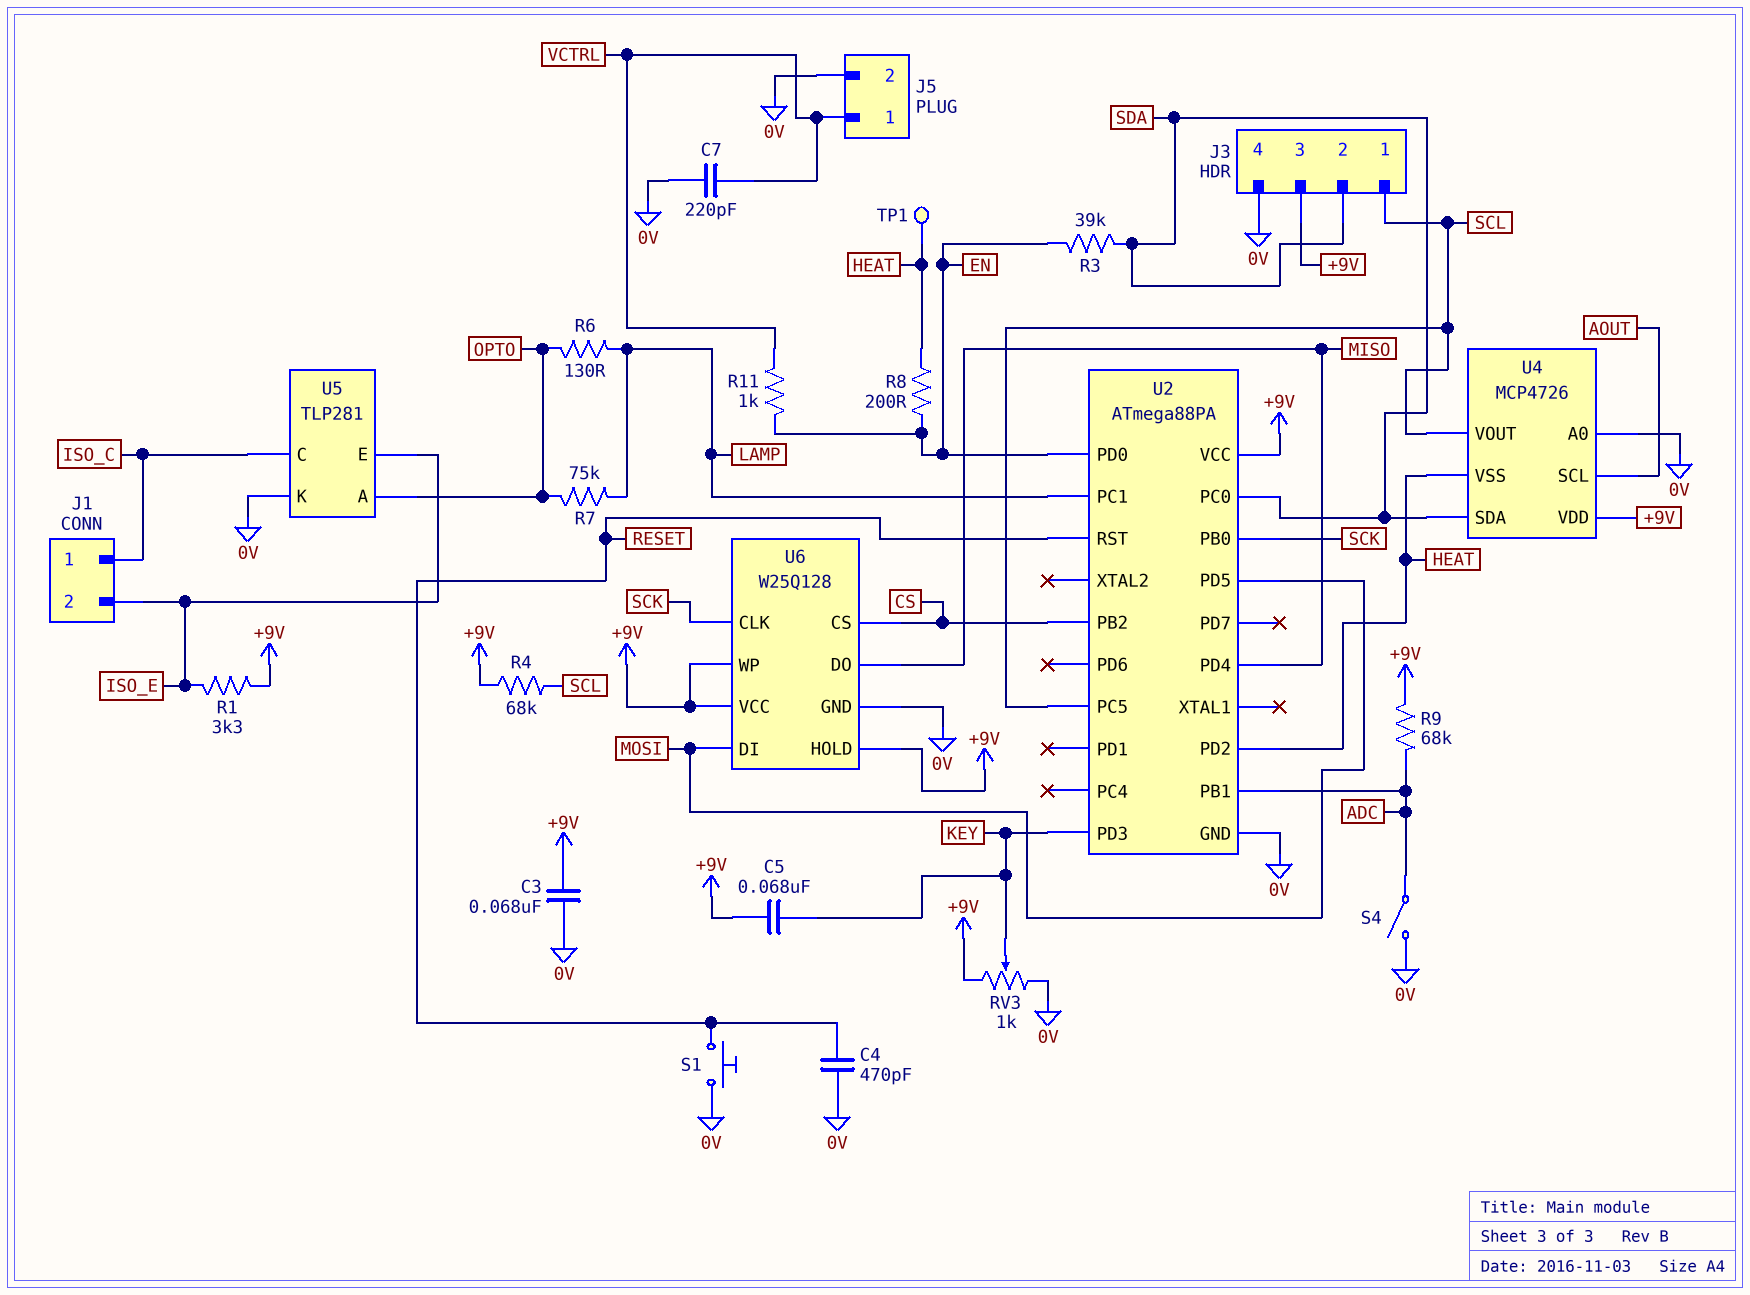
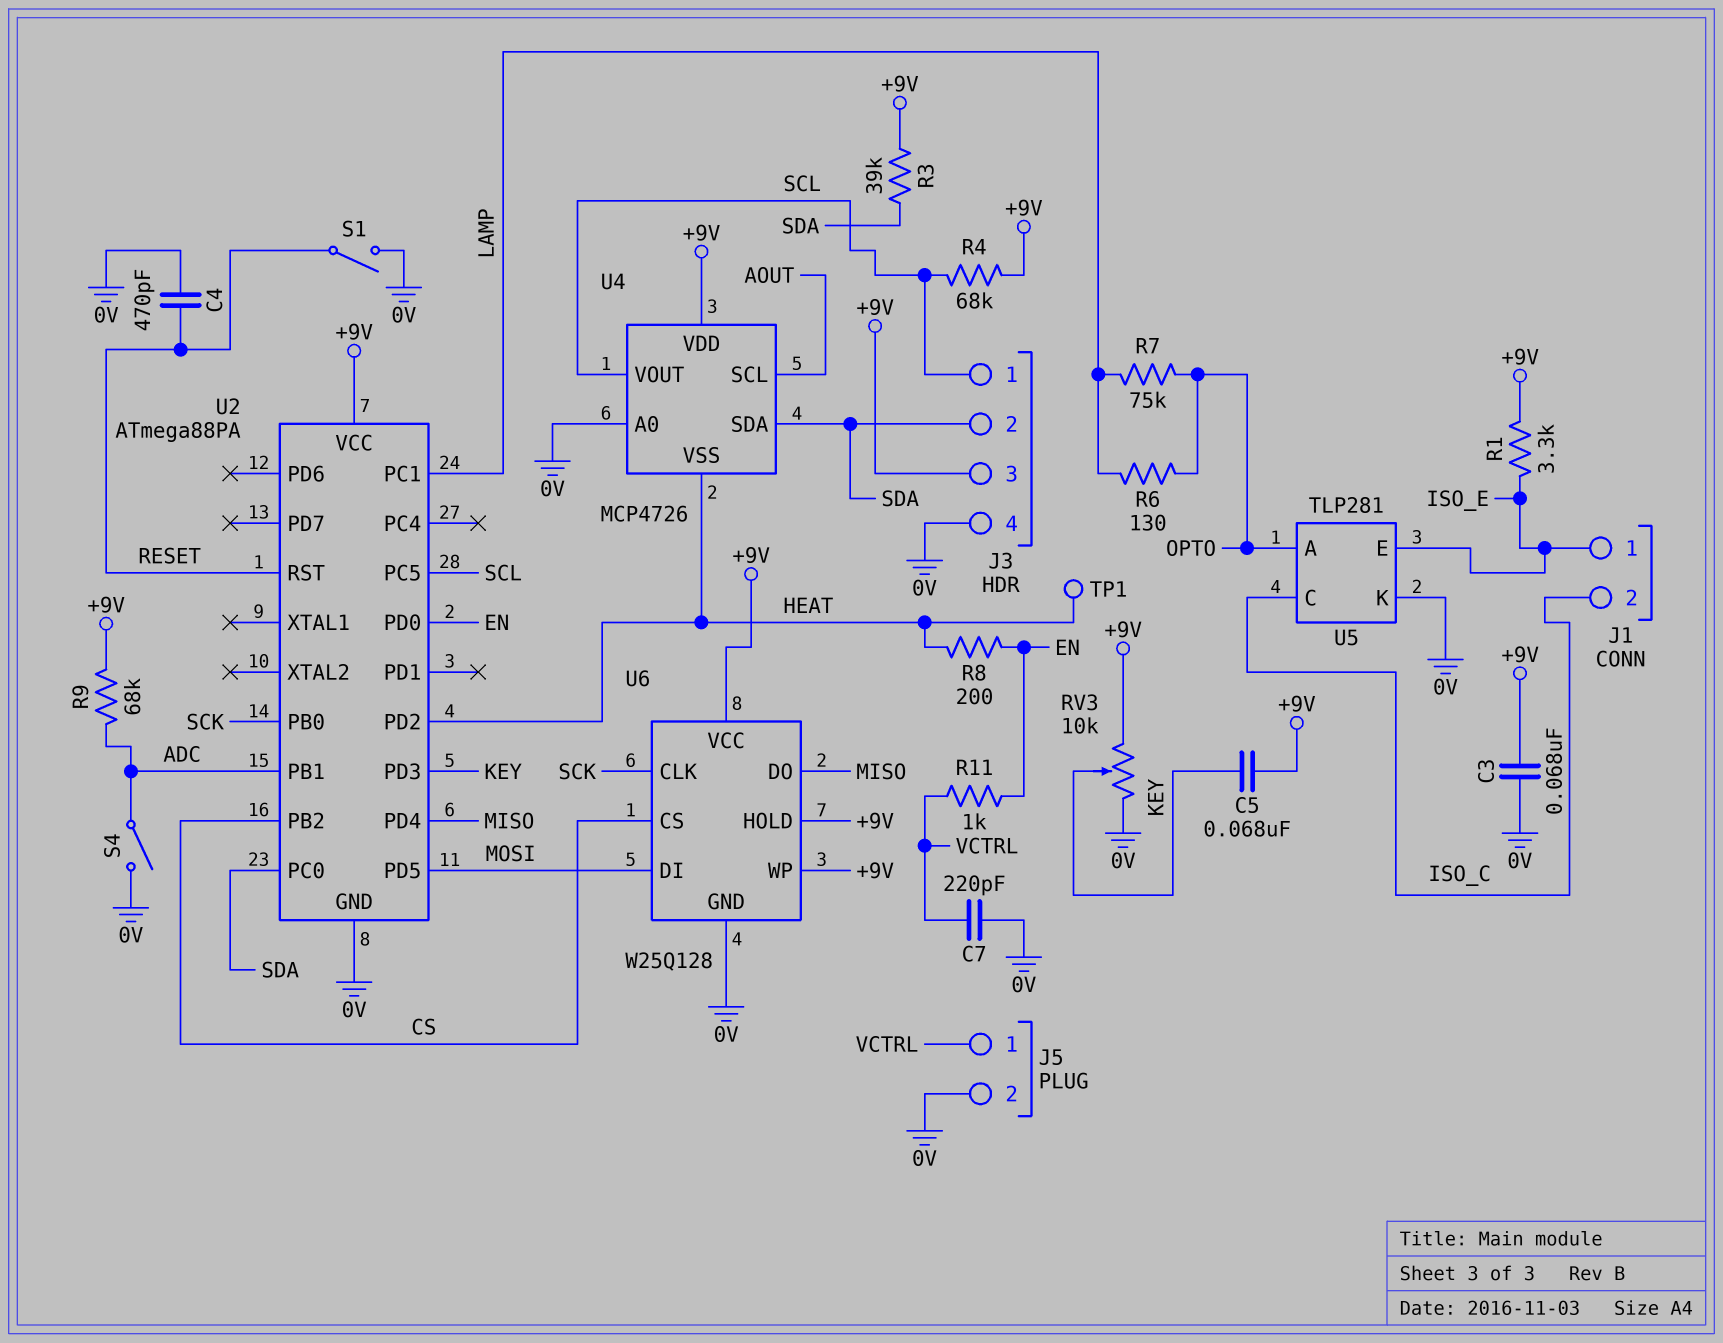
J1 pin 1: ISO_C -> ISO_E
J1 pin 2: ISO_E -> ISO_C
R3: 39k (EN, SDA) -> 39k (+9V, SDA)
RV3: 1k (+9V, 0V, wiper KEY) -> 10k (+9V, 0V, wiper KEY)
S1: button (0V, RESET) -> switch (0V, RESET)

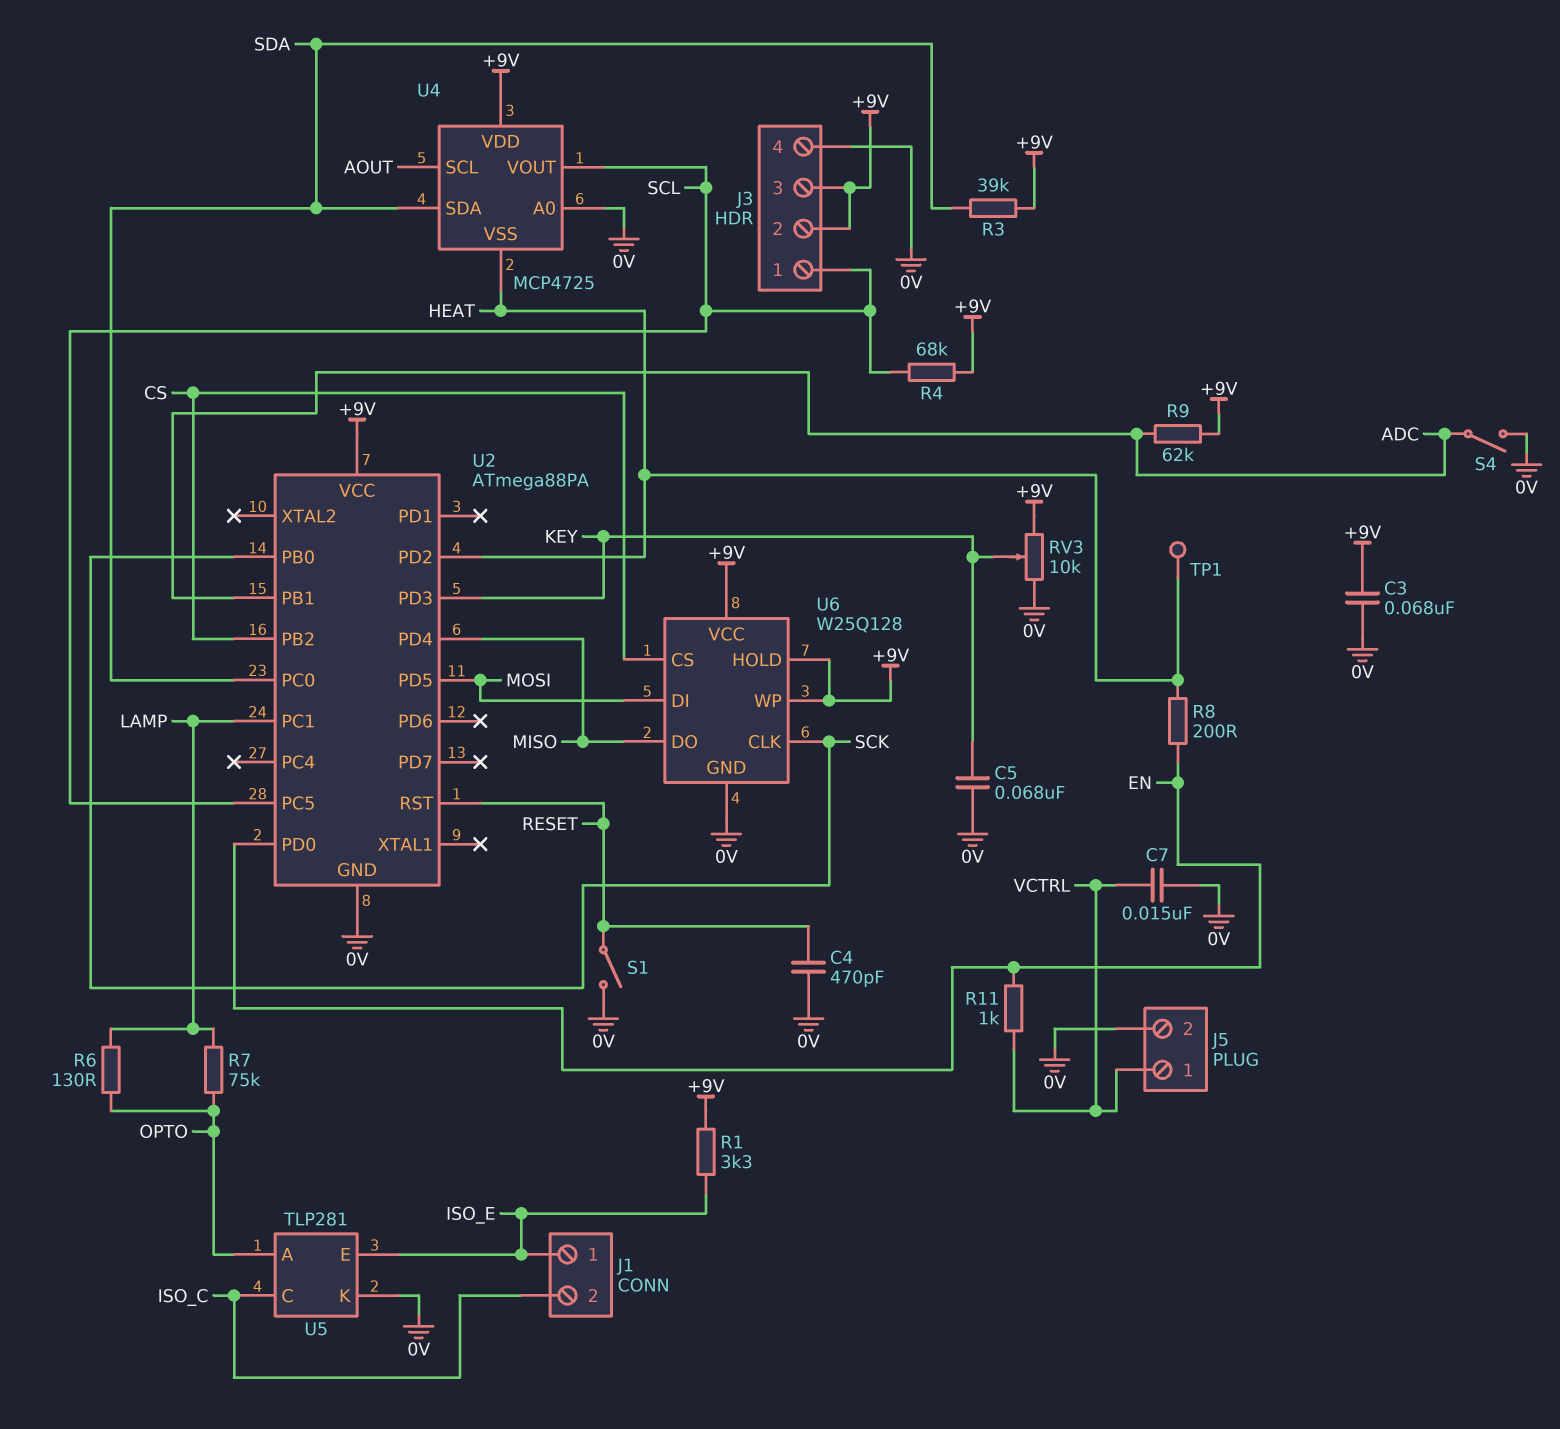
C5: 68nF (+9V, KEY) -> 68nF (0V, KEY)
C7: 220pF (0V, VCTRL) -> 15nF (0V, VCTRL)
J3 pin 2: SDA -> +9V
R9: 68k (+9V, ADC) -> 62k (+9V, ADC)
U4: MCP4726 -> MCP4725

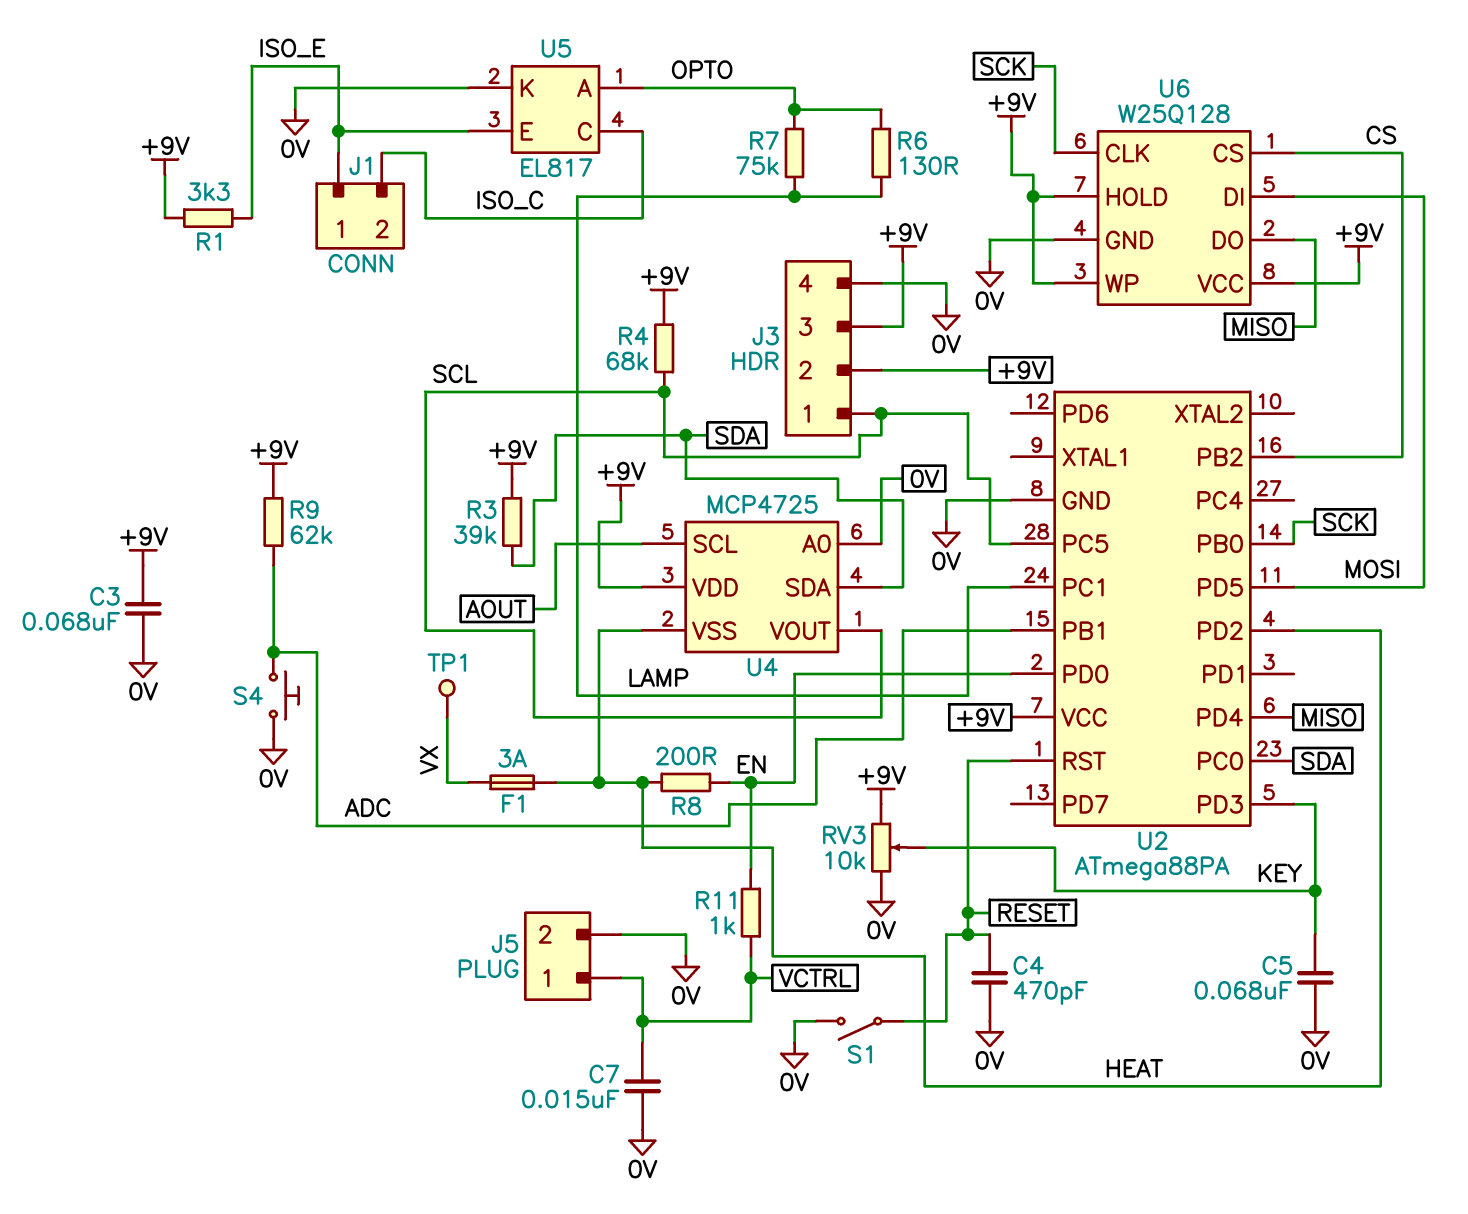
F1: none -> 3A (HEAT, VX)
S4: switch (0V, ADC) -> button (0V, ADC)
TP1: test point (HEAT) -> test point (VX)
U5: TLP281 -> EL817

